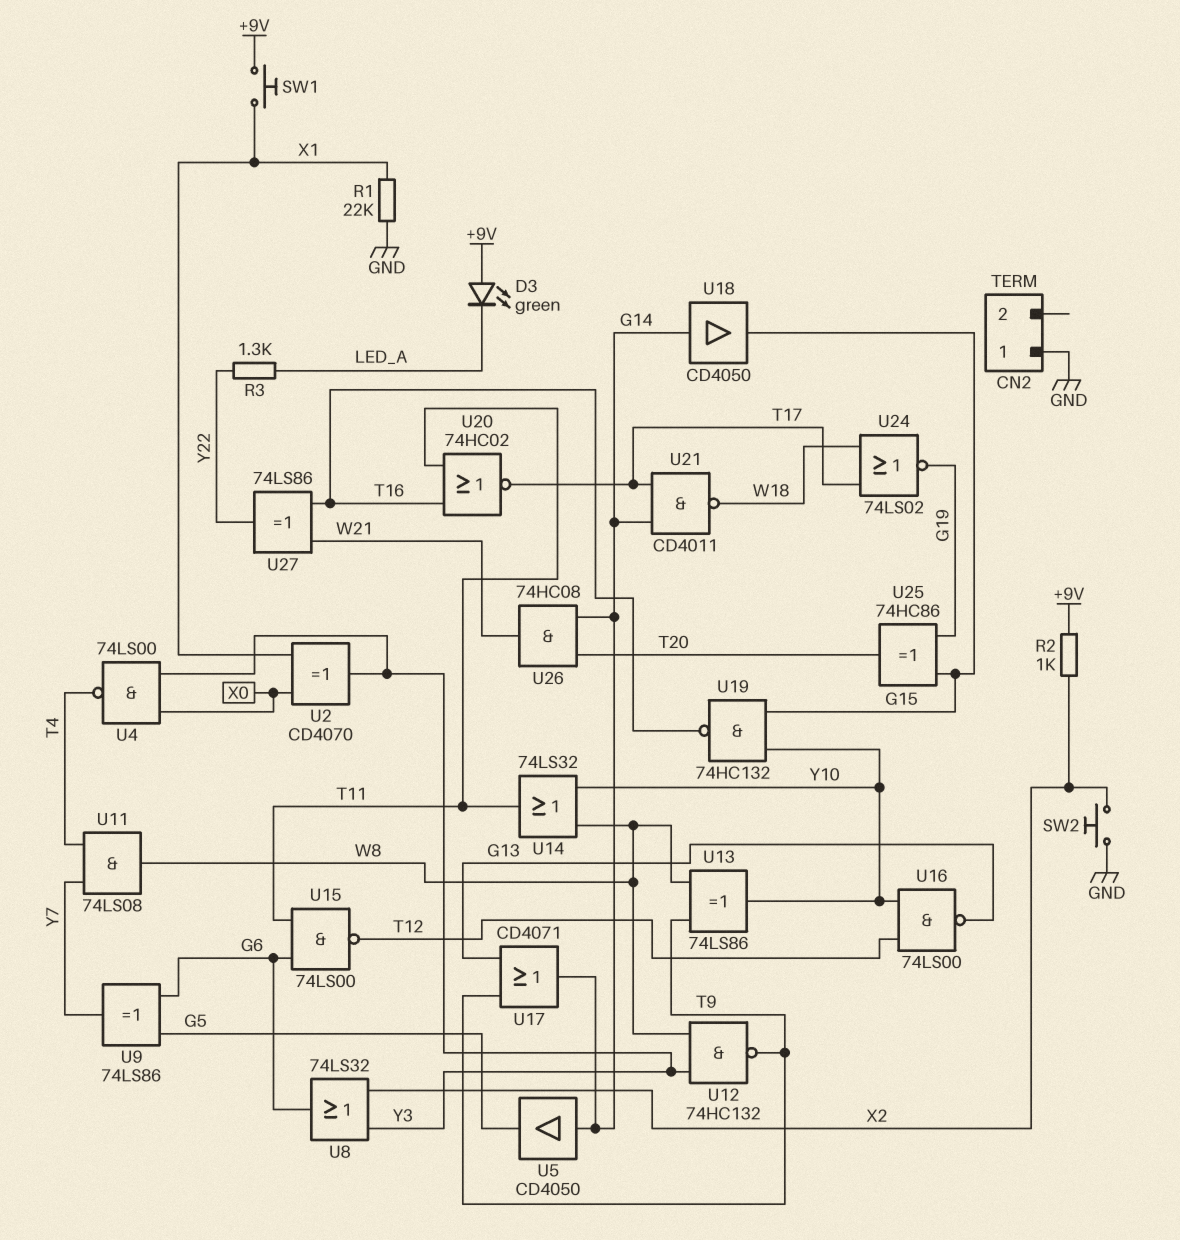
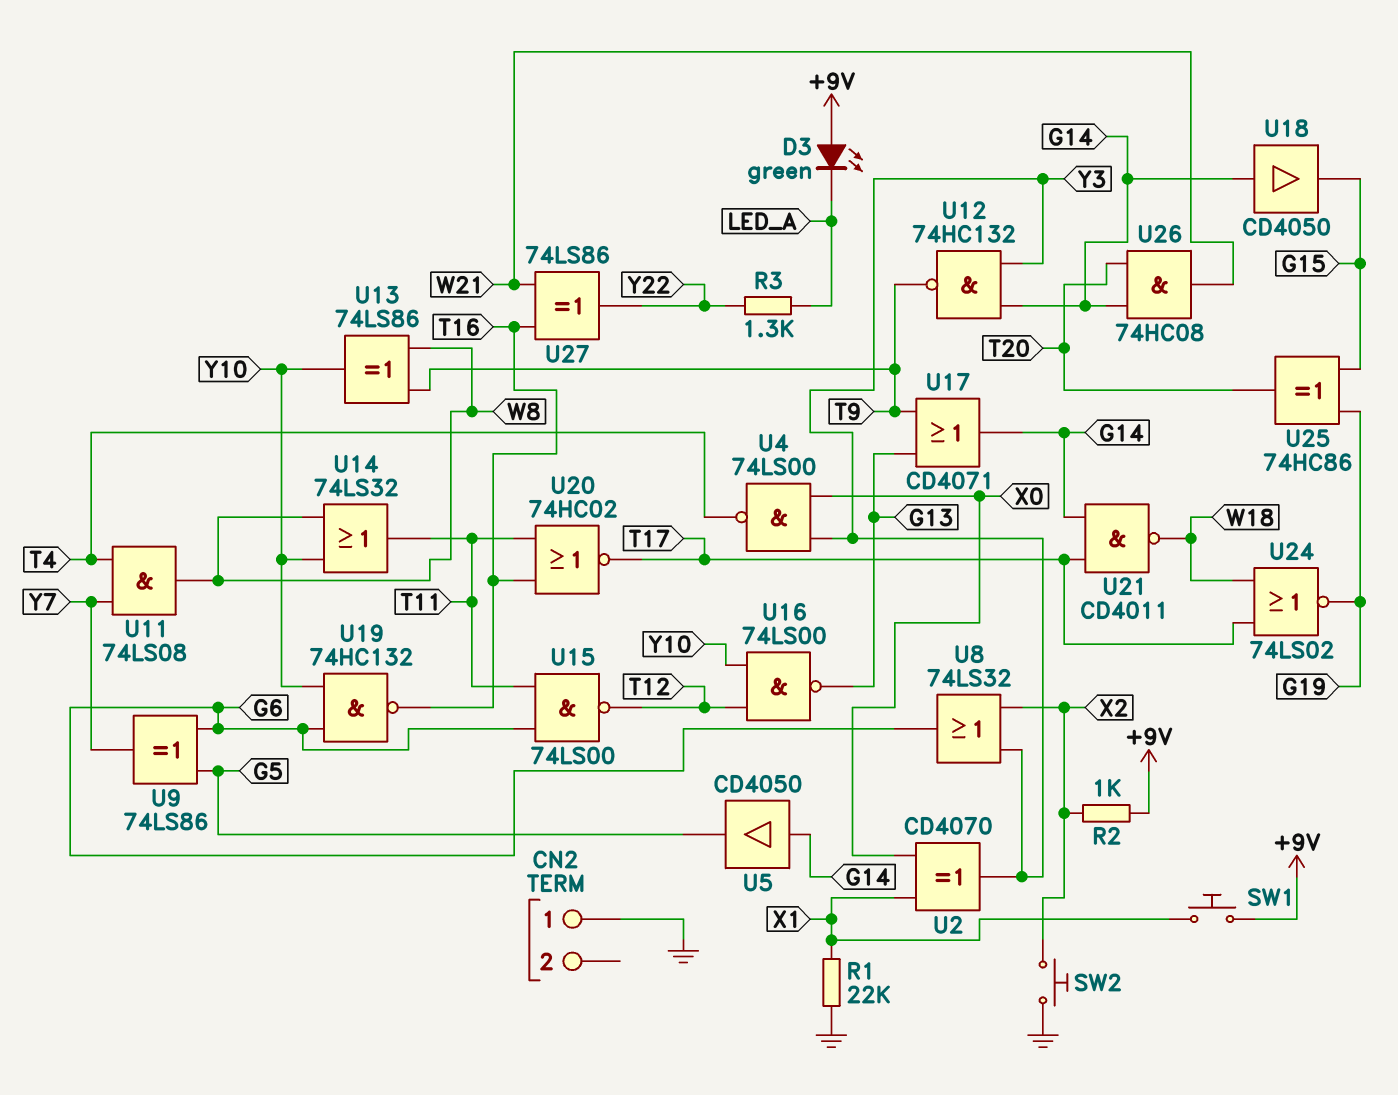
U12: NAND 74HC132 (in W8, in Y3, out T9) -> NAND 74HC132 (in G14, in Y3, out T9)
U19: NAND 74HC132 (in G15, in Y10, out T16) -> NAND 74HC132 (in G6, in Y10, out T16)

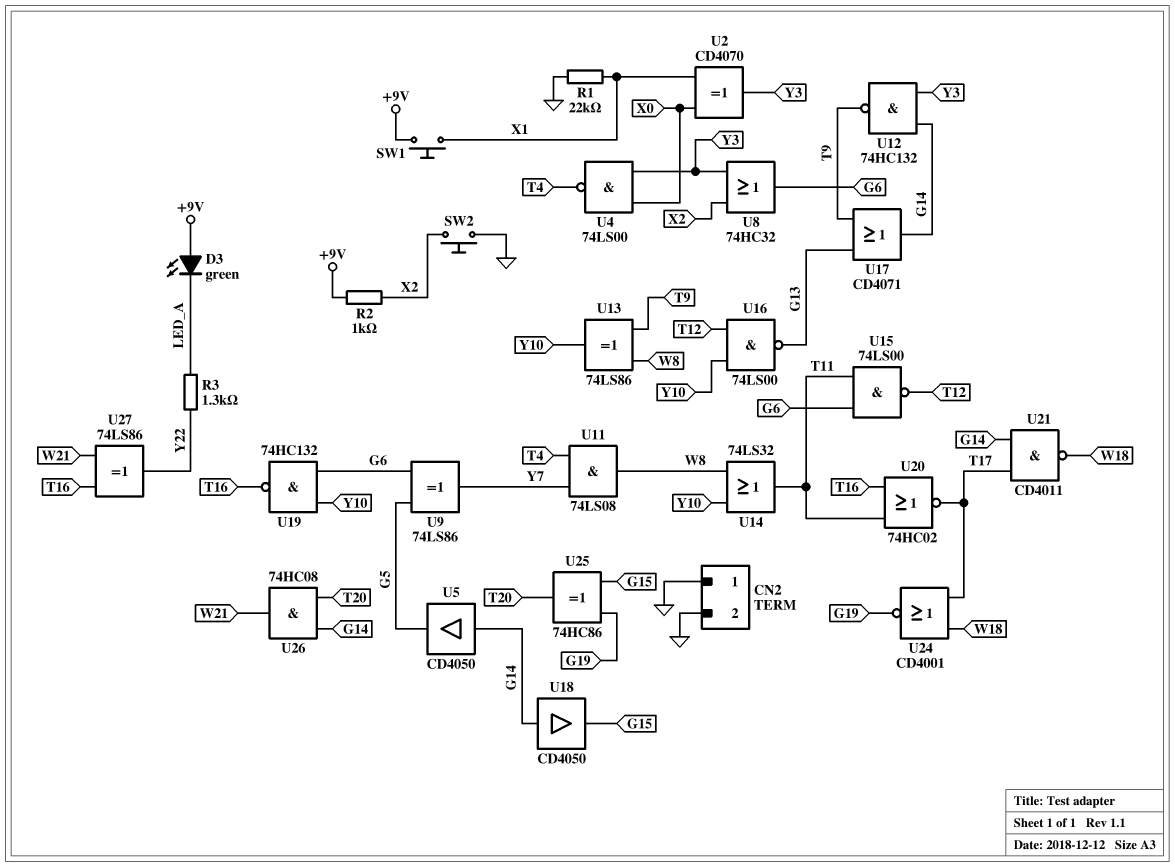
CN2 pin 2: none -> GND
U8: OR 74LS32 (in X2, in Y3, out G6) -> OR 74HC32 (in X2, in Y3, out G6)
U24: NOR 74LS02 (in T17, in W18, out G19) -> NOR CD4001 (in T17, in W18, out G19)

